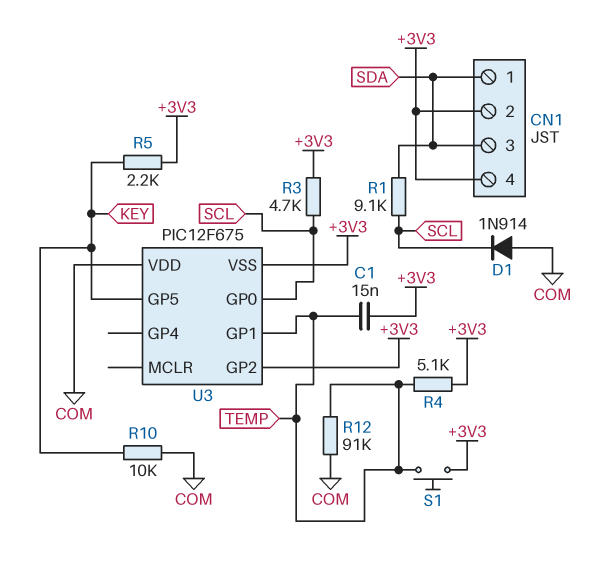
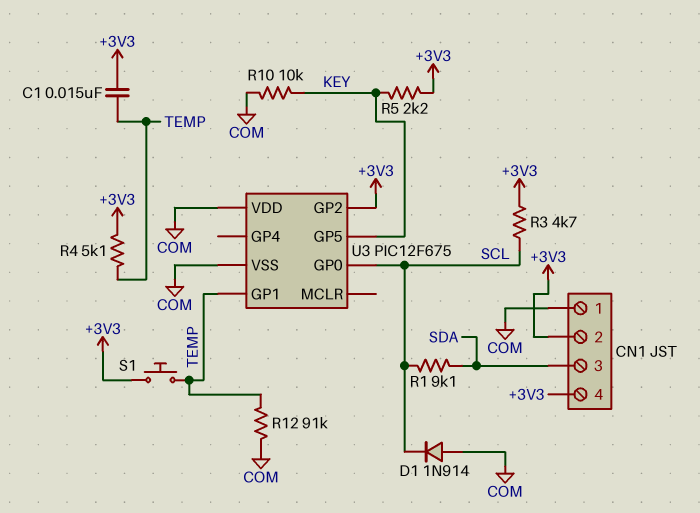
CN1 pin 1: SDA -> COM
U3 pin VSS: +3V3 -> COM

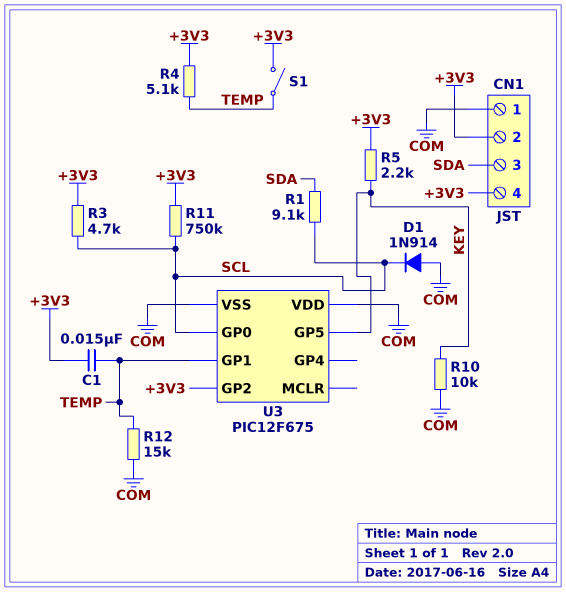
R11: none -> 750k (+3V3, SCL)
R12: 91k (COM, TEMP) -> 15k (COM, TEMP)
S1: button (+3V3, TEMP) -> switch (+3V3, TEMP)

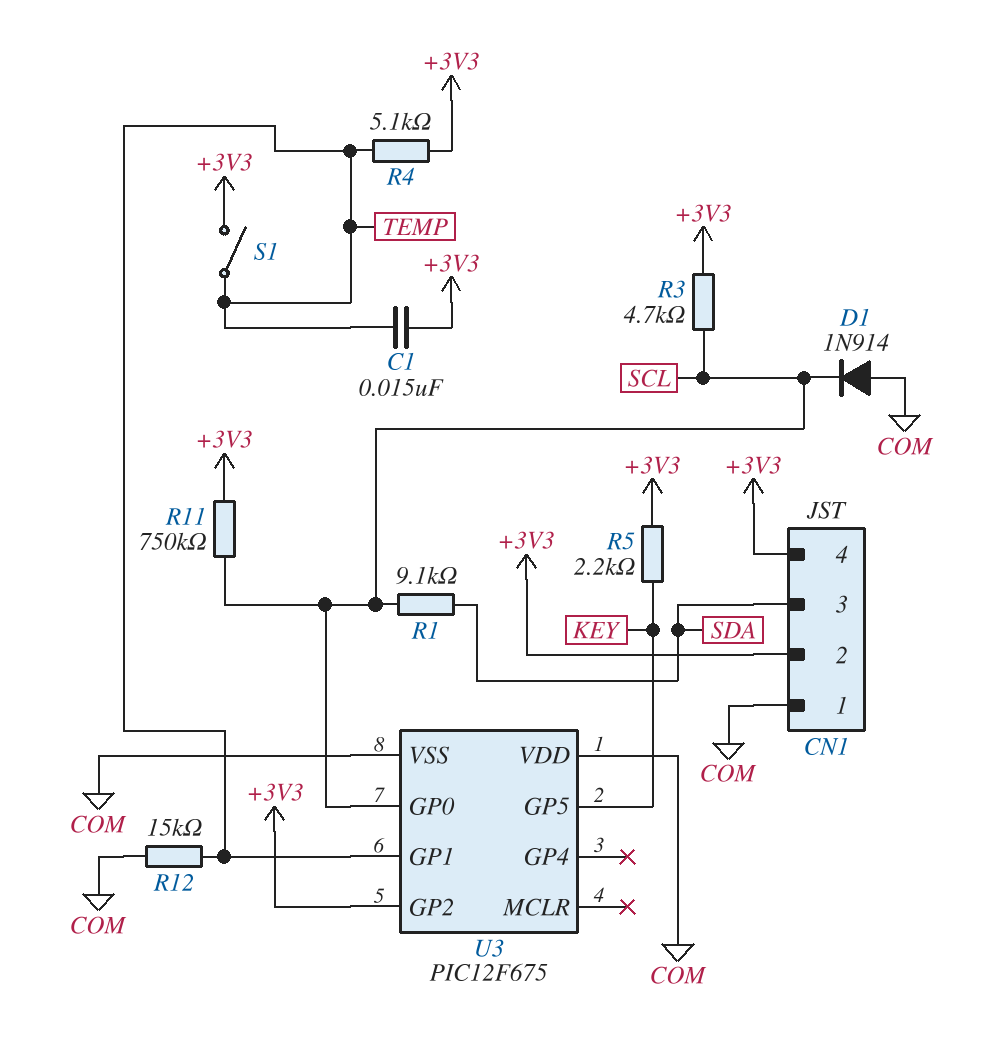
R10: 10k (COM, KEY) -> none

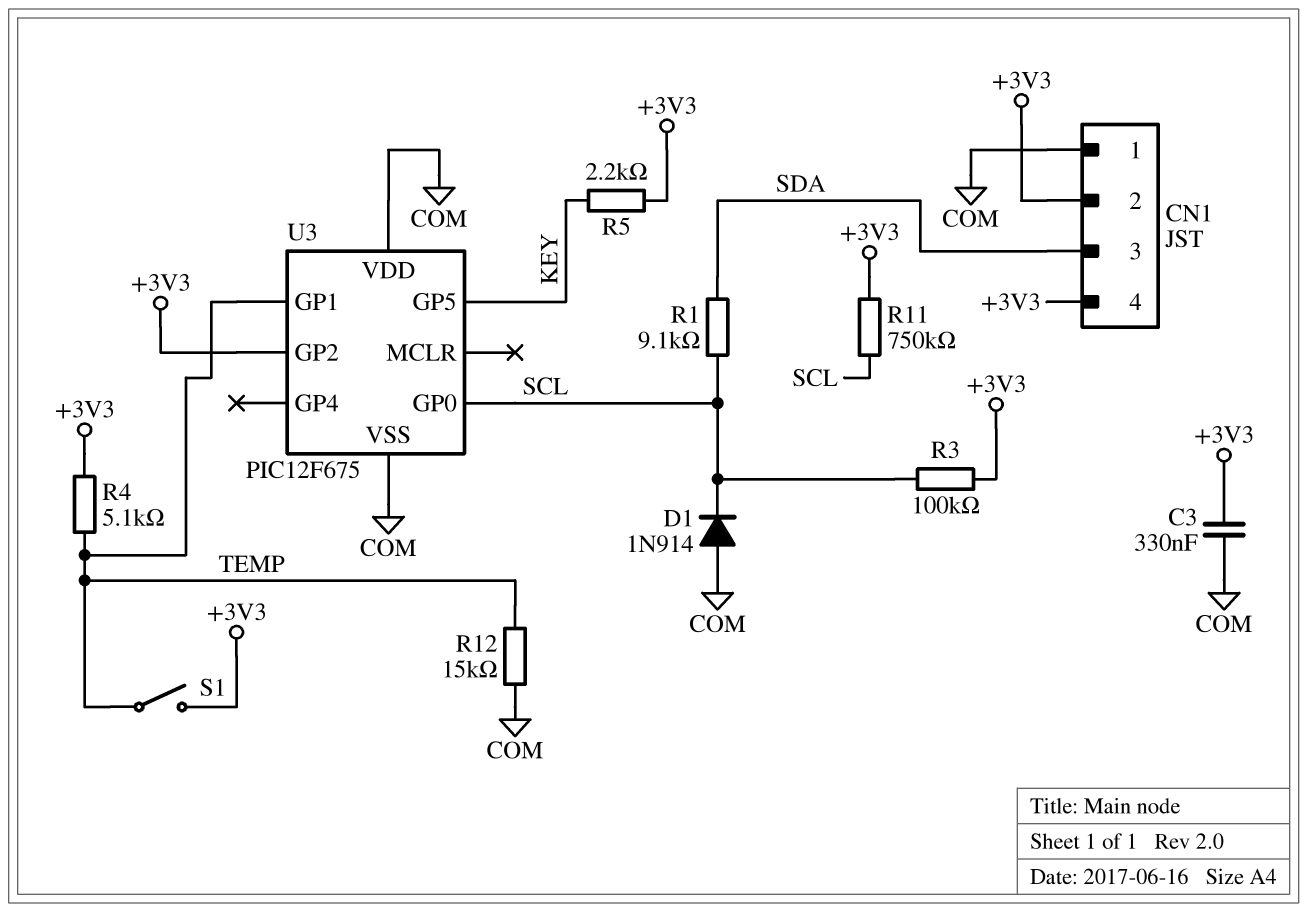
C1: 15nF (+3V3, TEMP) -> none
C3: none -> 330nF (+3V3, COM)
R3: 4.7k (+3V3, SCL) -> 100k (+3V3, SCL)

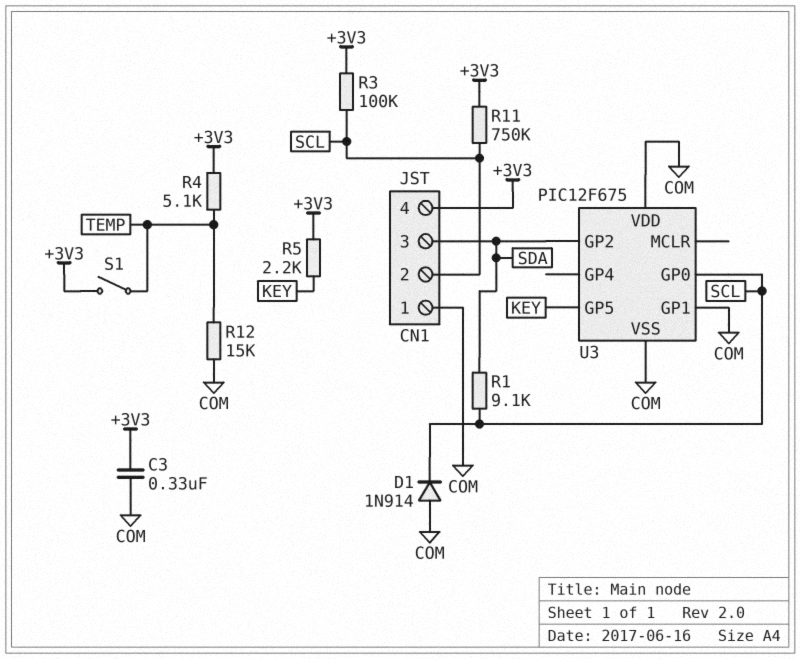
CN1 pin 2: +3V3 -> SCL
U3 pin GP1: TEMP -> COM
U3 pin GP2: +3V3 -> SDA

